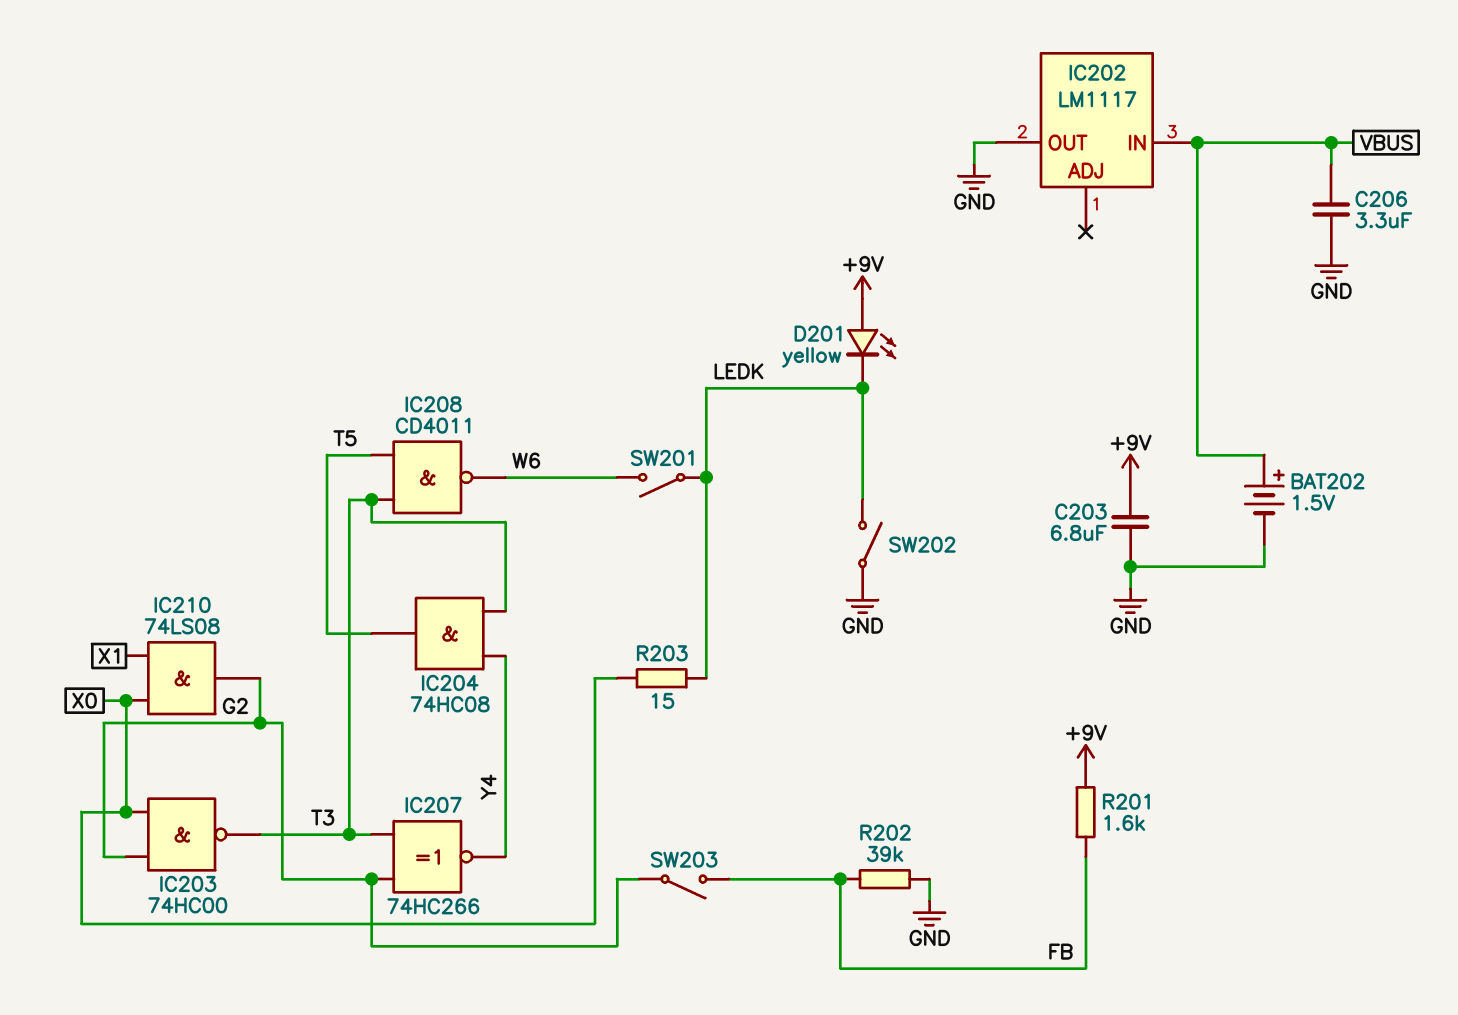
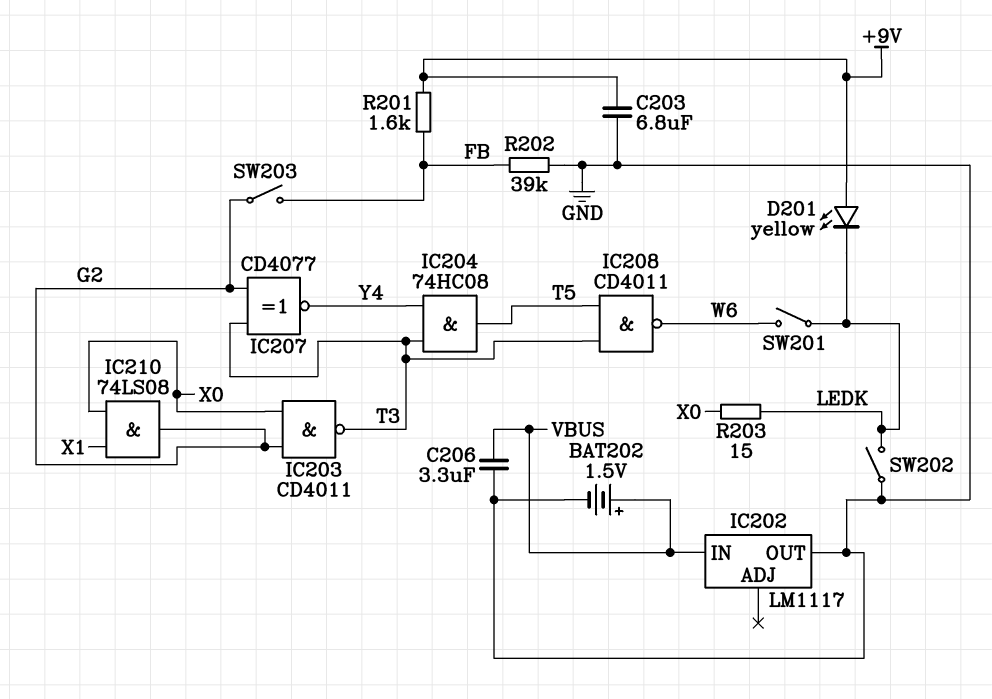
IC203: NAND 74HC00 (in G2, in X0, out T3) -> NAND CD4011 (in G2, in X0, out T3)
IC207: XNOR 74HC266 (in G2, in T3, out Y4) -> XNOR CD4077 (in G2, in T3, out Y4)

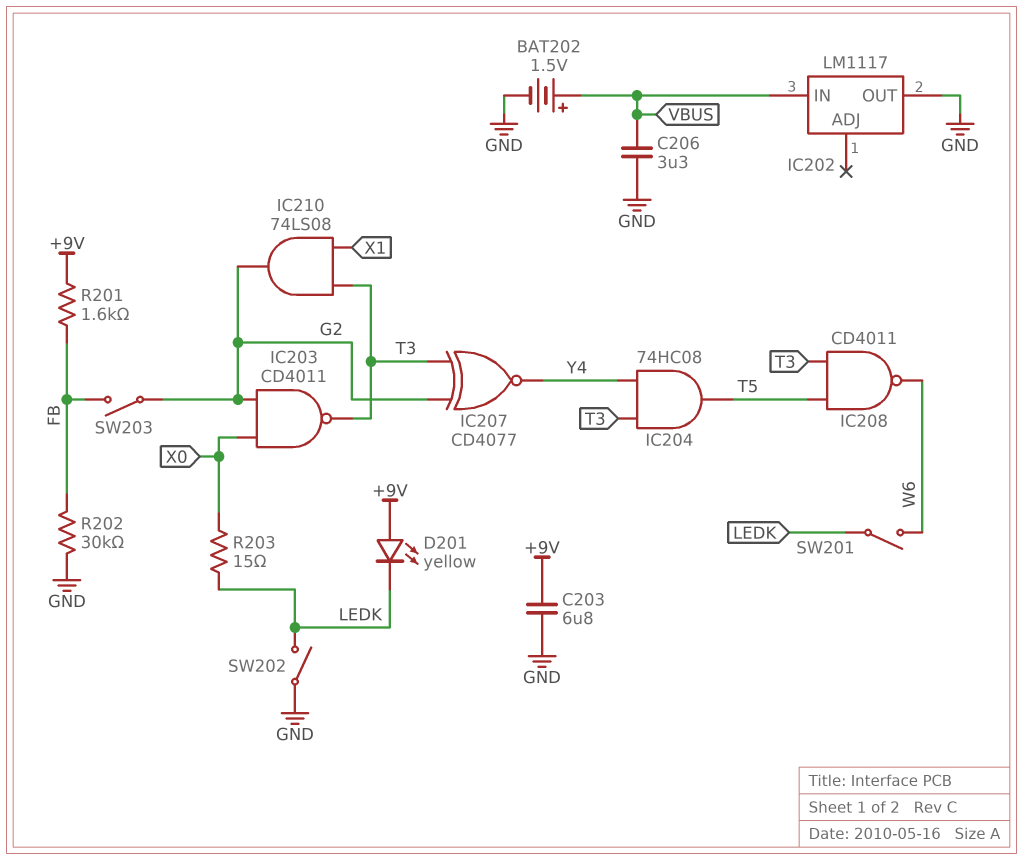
IC210: AND 74LS08 (in X0, in X1, out G2) -> AND 74LS08 (in T3, in X1, out G2)
R202: 39k (FB, GND) -> 30k (FB, GND)

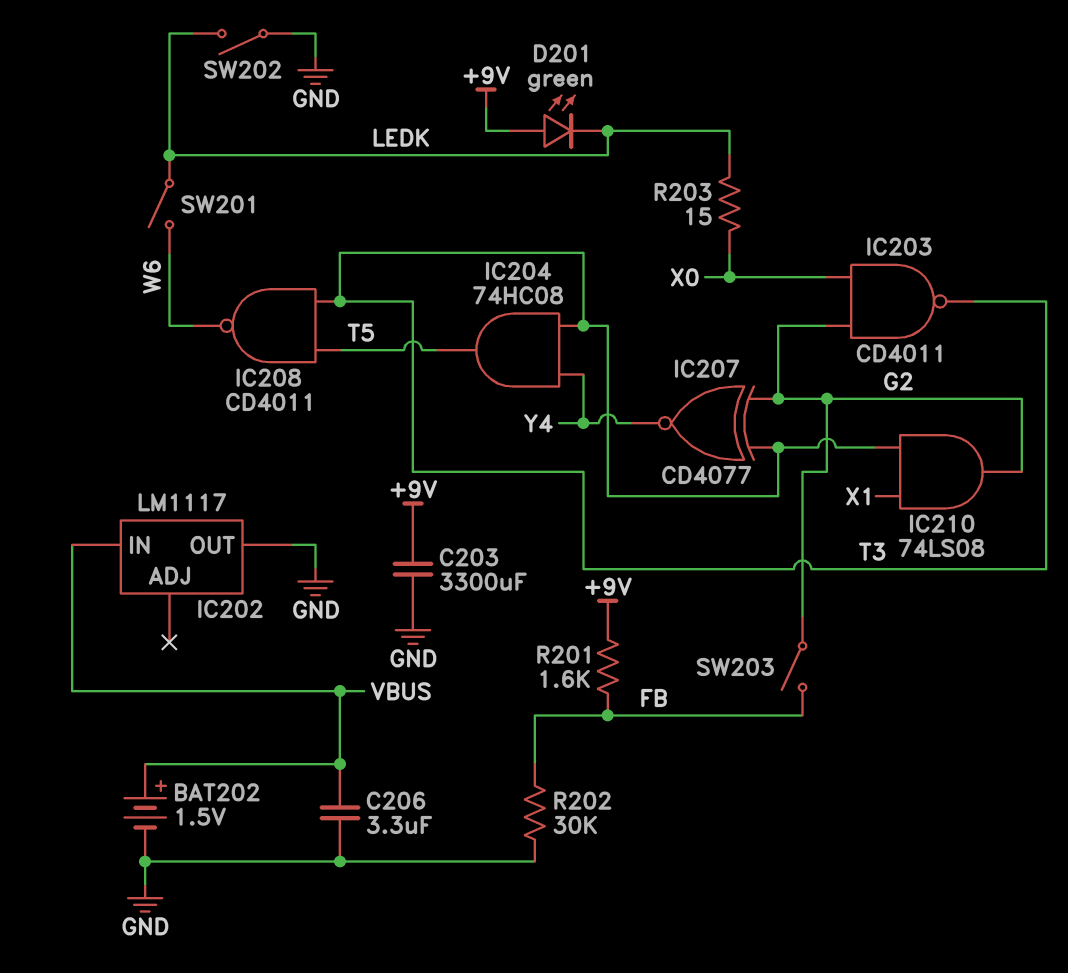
C203: 6.8uF (+9V, GND) -> 3300uF (+9V, GND)
D201: LED yellow (A +9V, K LEDK) -> LED green (A +9V, K LEDK)

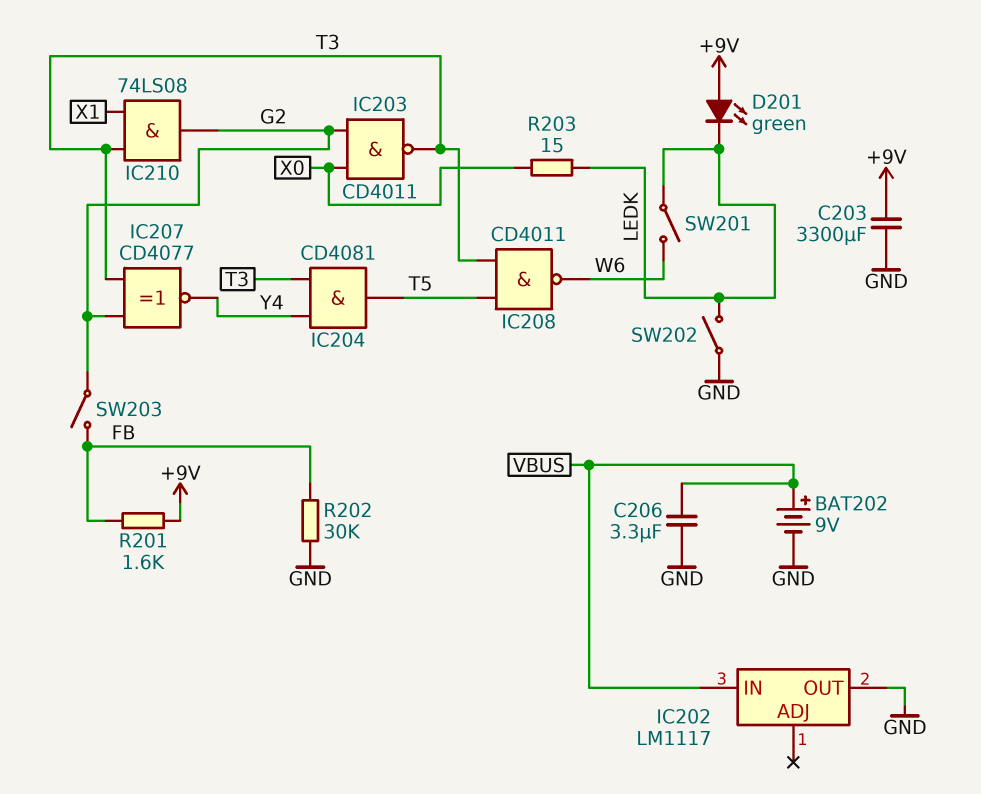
BAT202: 1.5V (plus VBUS, minus GND) -> 9V (plus VBUS, minus GND)
IC204: AND 74HC08 (in T3, in Y4, out T5) -> AND CD4081 (in T3, in Y4, out T5)

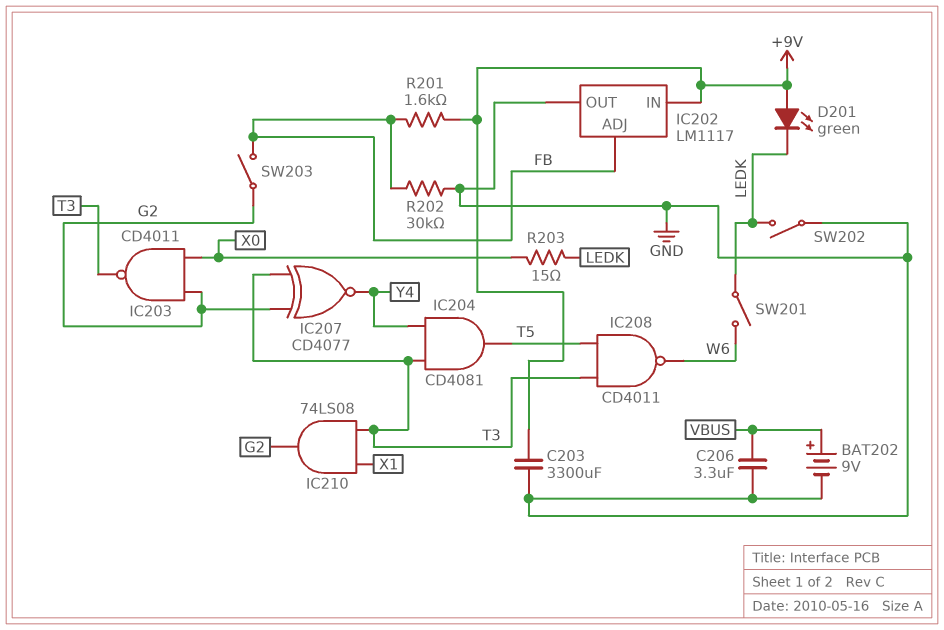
IC202 pin ADJ: none -> FB
IC202 pin IN: VBUS -> +9V

